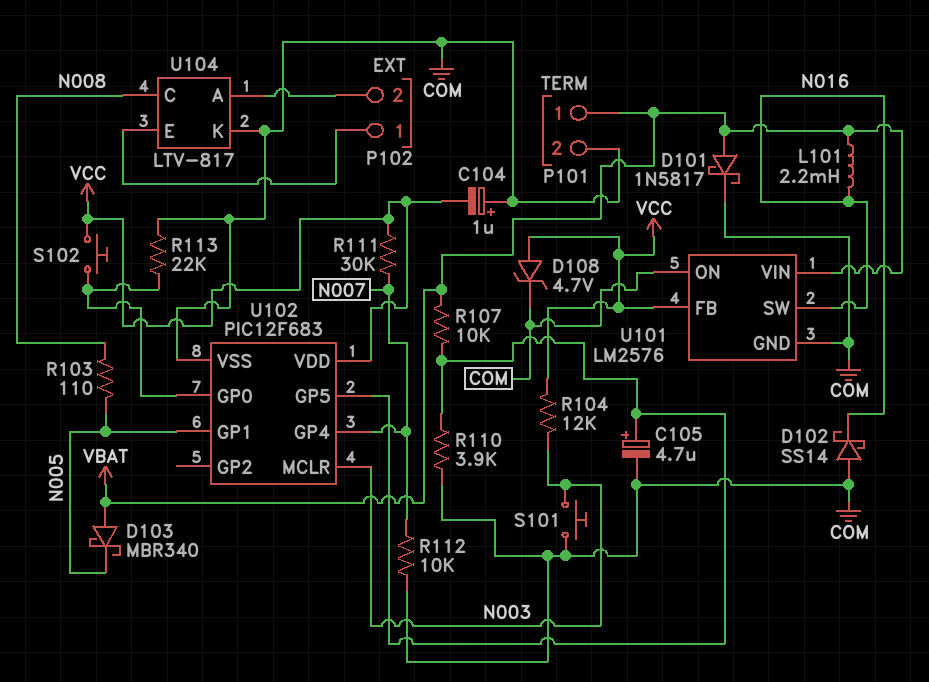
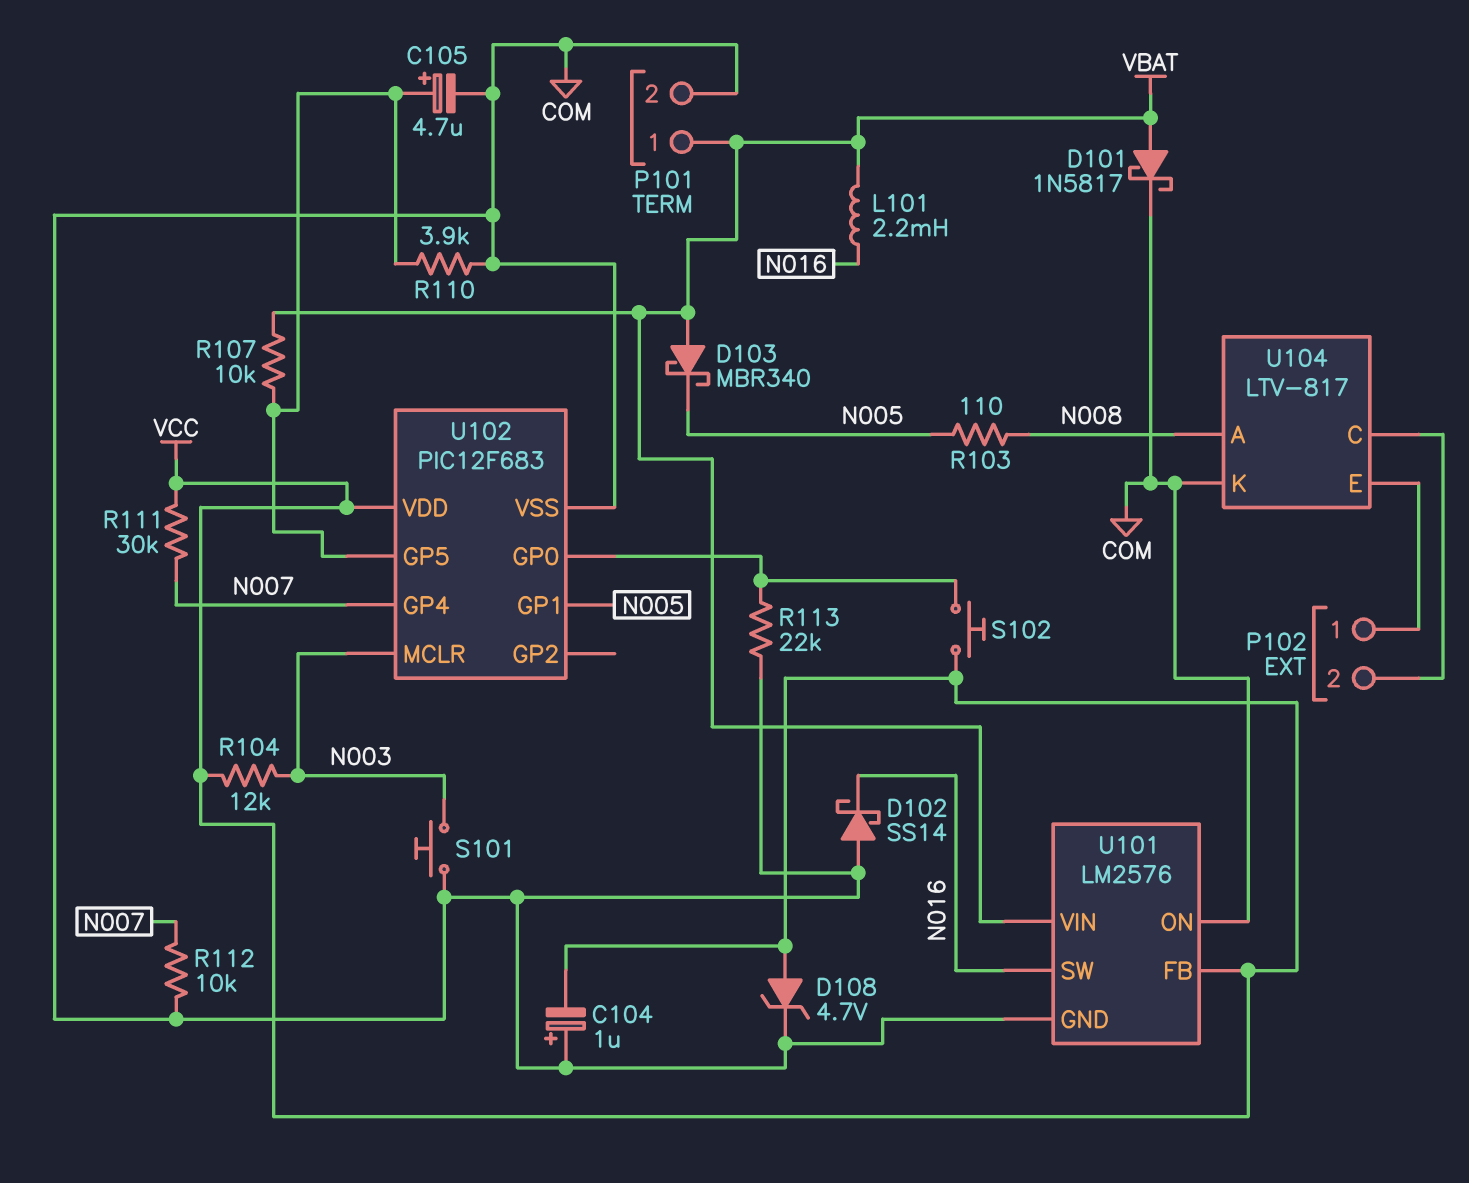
U104 pin A: P102/2 -> N008
U104 pin C: N008 -> P102/2

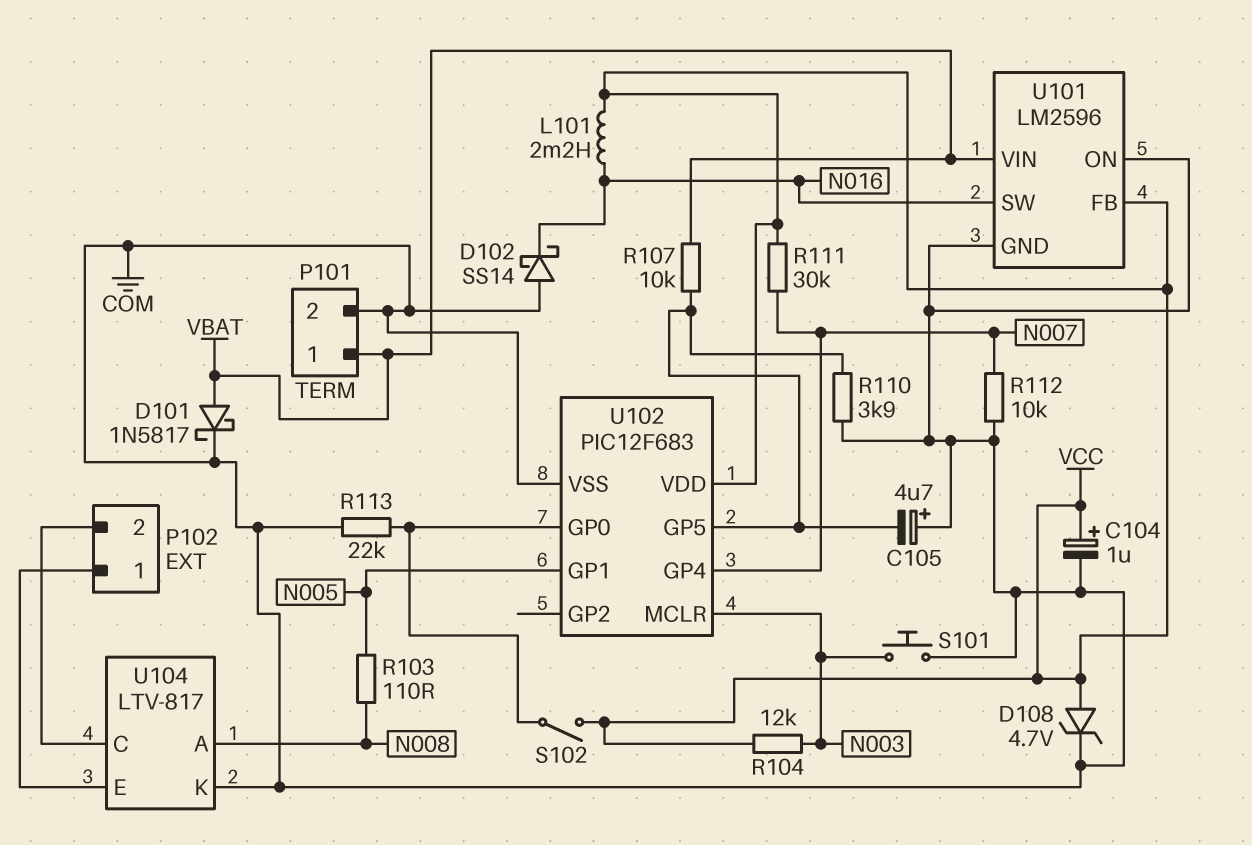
C104: 1uF (plus COM, minus VCC) -> 1uF (plus VCC, minus COM)
C105: 4.7uF (plus U102/GP5, minus COM) -> 4.7uF (plus COM, minus U102/GP5)
D103: schottky MBR340 (A VBAT, K N005) -> none
L101: 2.2mH (N016, VBAT) -> 2.2mH (N016, VCC)
S102: button (U102/GP0, VCC) -> switch (U102/GP0, VCC)
U101: LM2576 -> LM2596

